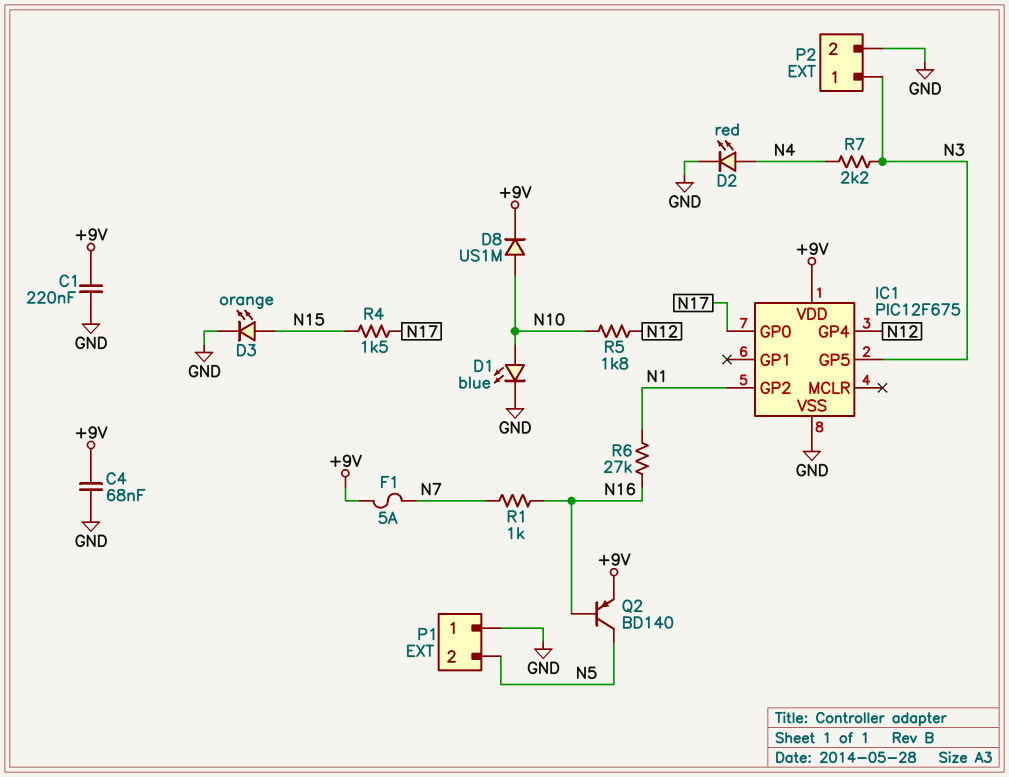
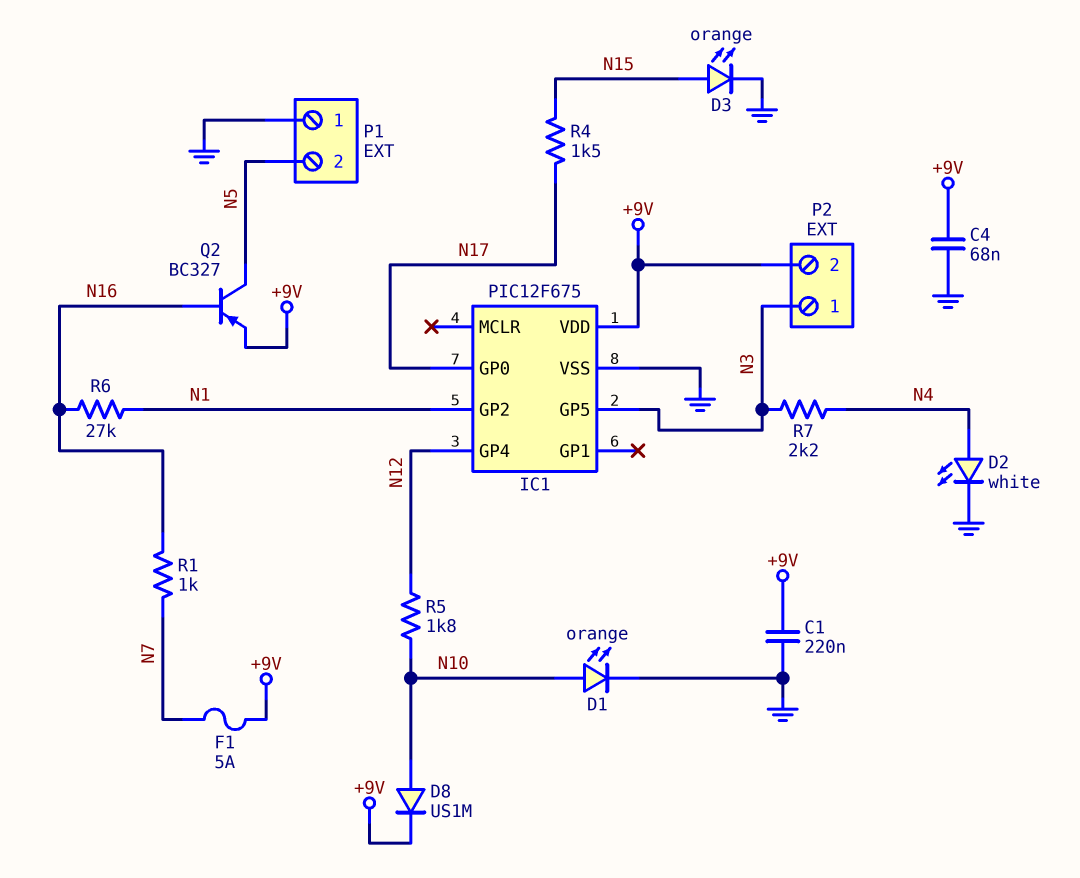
D1: LED blue (A N10, K GND) -> LED orange (A N10, K GND)
D2: LED red (A N4, K GND) -> LED white (A N4, K GND)
P2 pin 2: GND -> +9V
Q2: PNP BD140 (B N16, C N5, E +9V) -> PNP BC327 (B N16, C N5, E +9V)

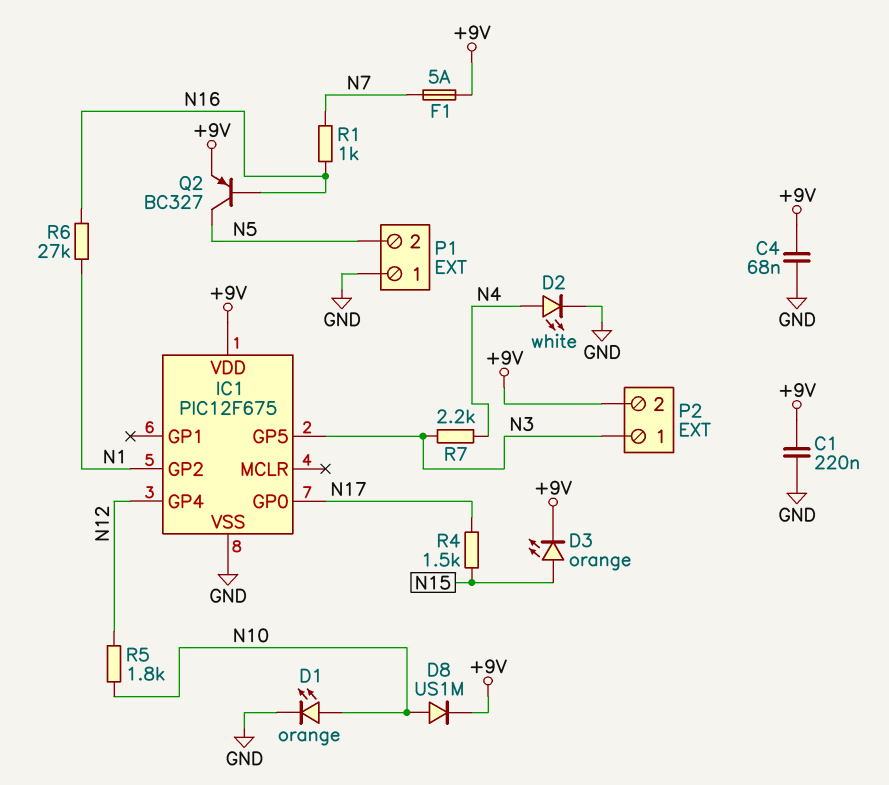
D3: LED orange (A N15, K GND) -> LED orange (A N15, K +9V)

